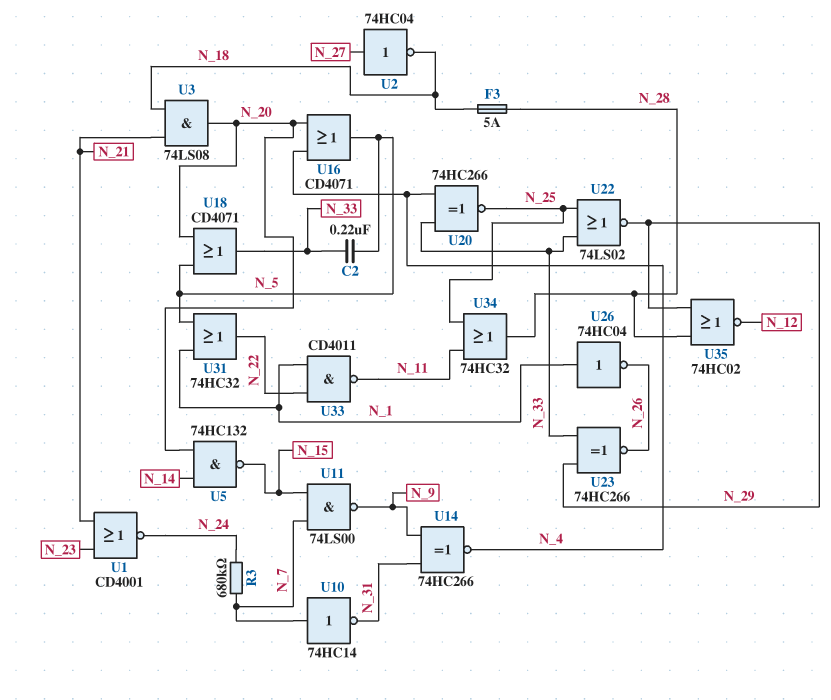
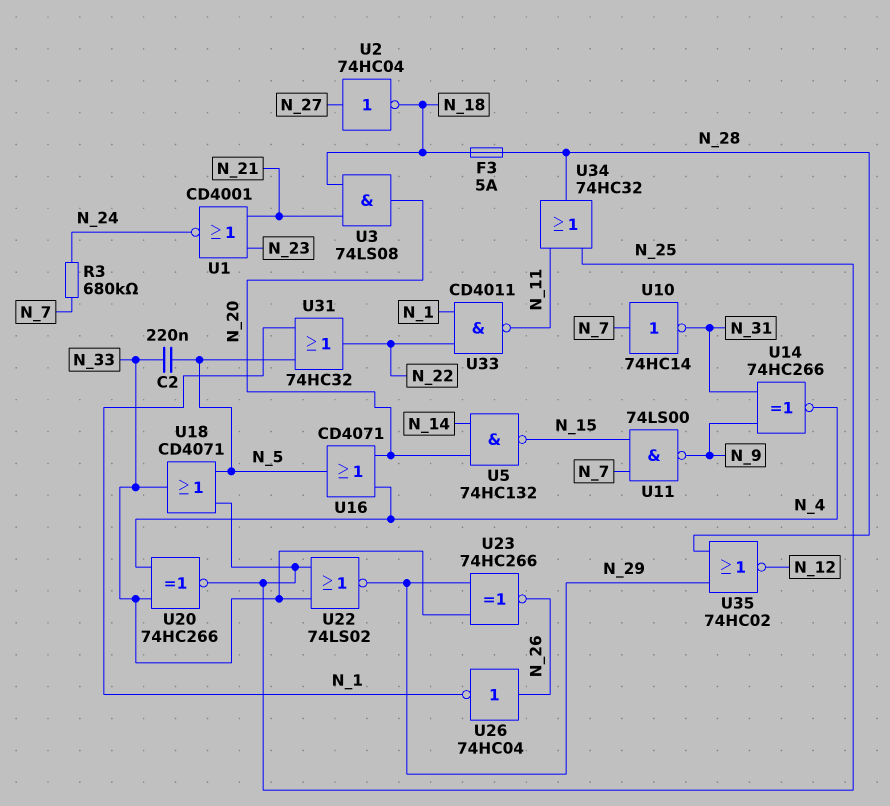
U18: OR CD4071 (in N_5, in N_20, out N_33) -> OR CD4071 (in N_5, in N_25, out N_33)
U26: NOT 74HC04 (in N_1, out N_26) -> NOT 74HC04 (in N_26, out N_1)

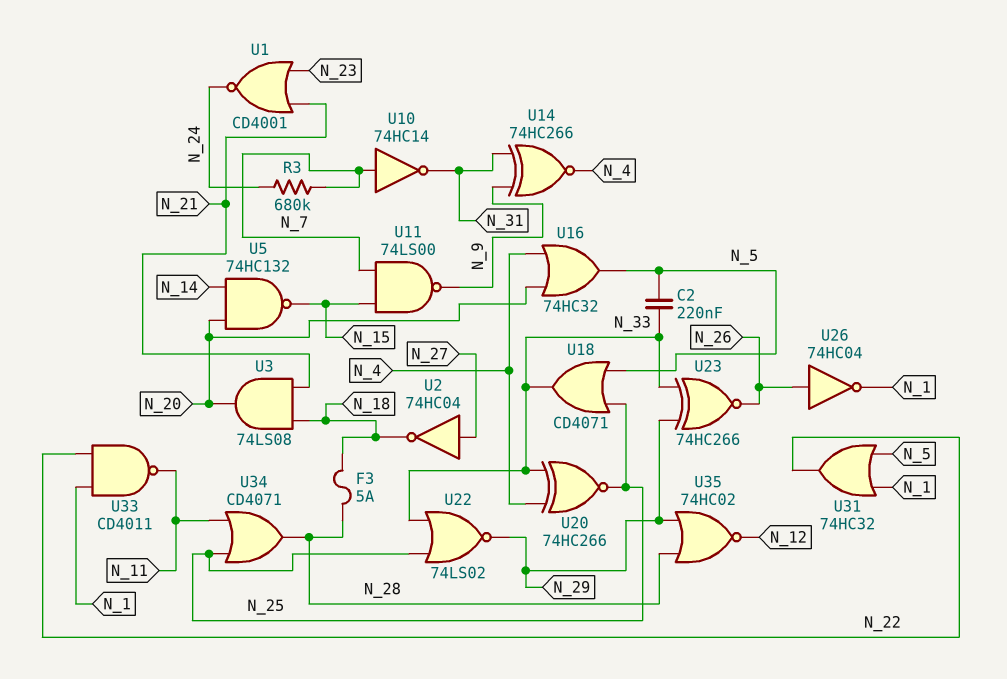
U16: OR CD4071 (in N_4, in N_20, out N_5) -> OR 74HC32 (in N_4, in N_20, out N_5)
U34: OR 74HC32 (in N_11, in N_25, out N_28) -> OR CD4071 (in N_11, in N_25, out N_28)

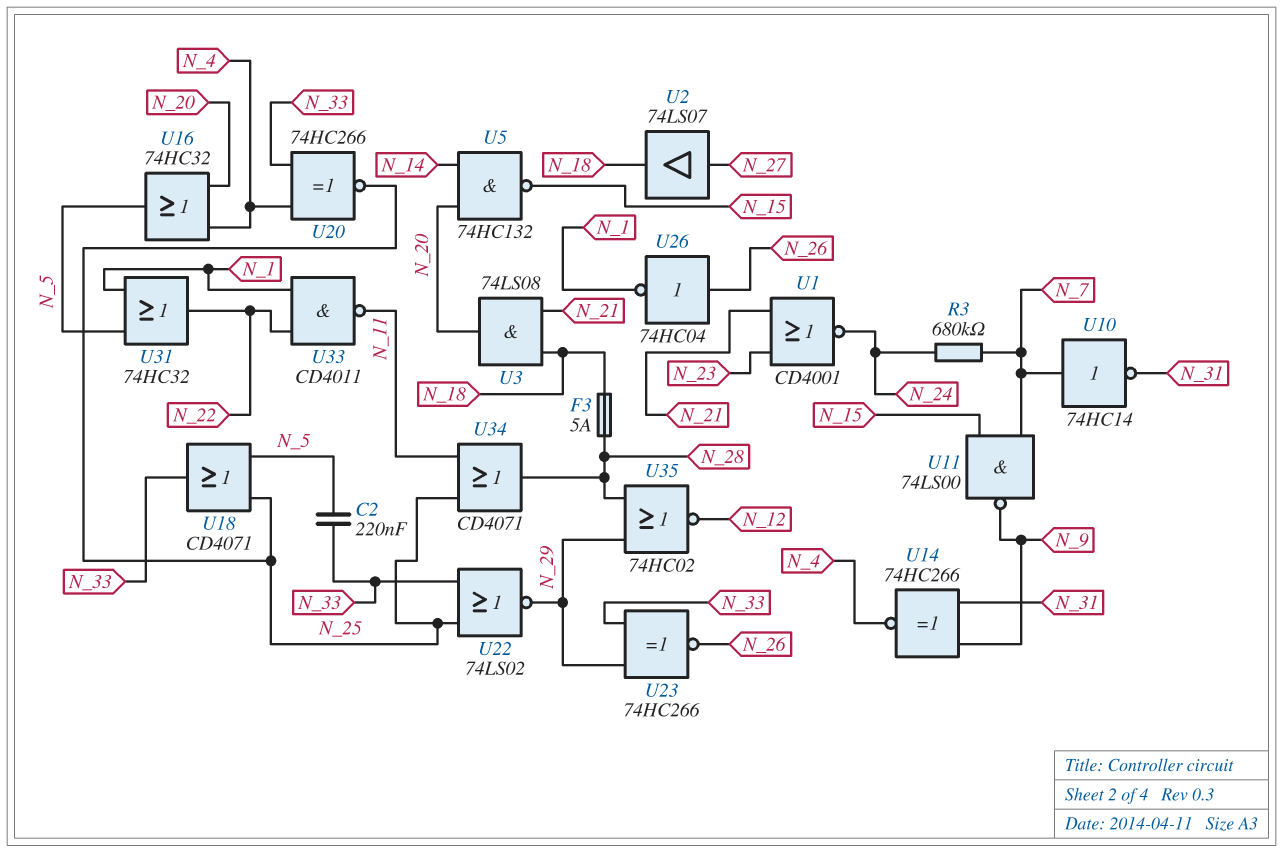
U2: NOT 74HC04 (in N_27, out N_18) -> buffer 74LS07 (in N_27, out N_18)

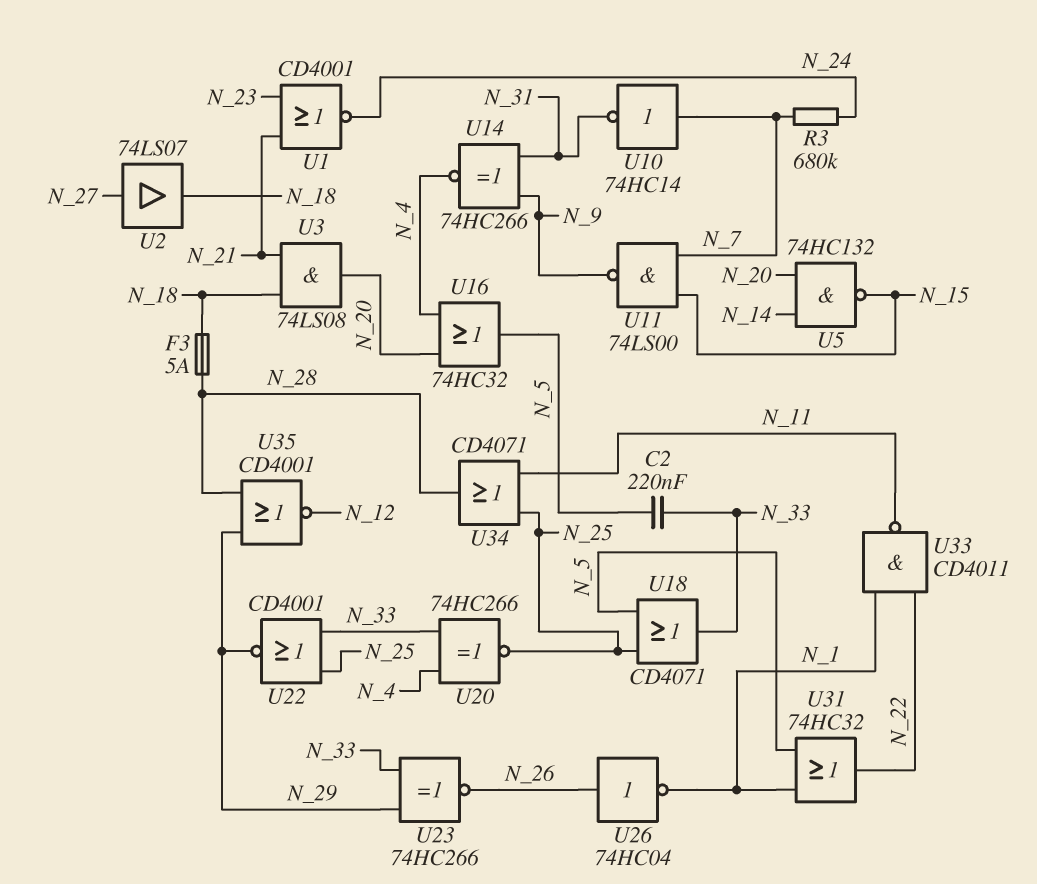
U22: NOR 74LS02 (in N_25, in N_33, out N_29) -> NOR CD4001 (in N_25, in N_33, out N_29)
U35: NOR 74HC02 (in N_28, in N_29, out N_12) -> NOR CD4001 (in N_28, in N_29, out N_12)

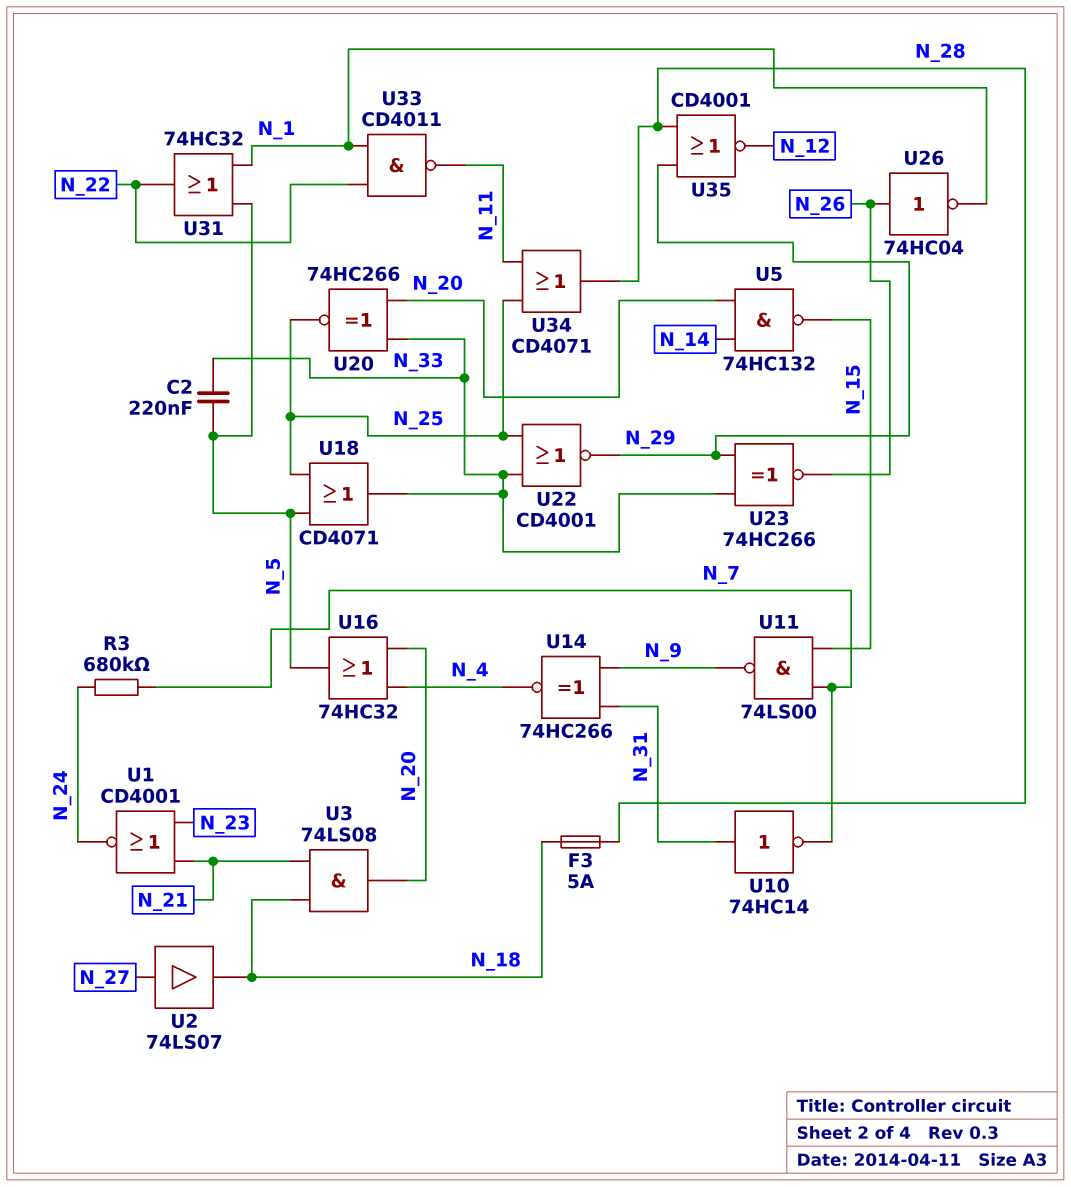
U10: NOT 74HC14 (in N_7, out N_31) -> NOT 74HC14 (in N_31, out N_7)
U20: XNOR 74HC266 (in N_4, in N_33, out N_25) -> XNOR 74HC266 (in N_20, in N_33, out N_25)

